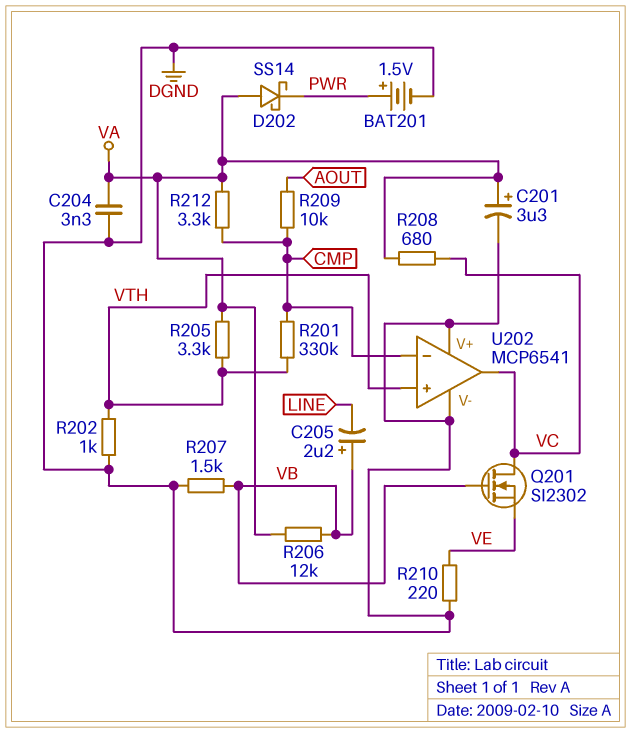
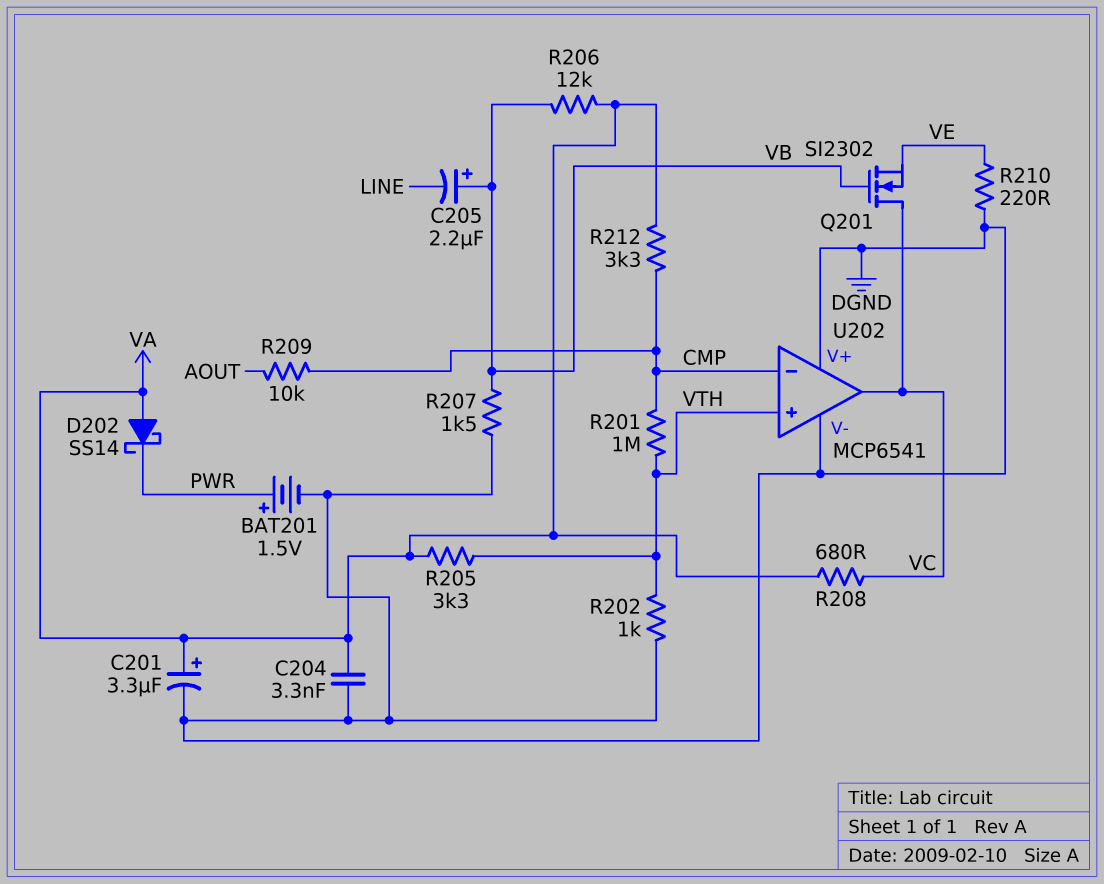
R201: 330k (CMP, VTH) -> 1M (CMP, VTH)

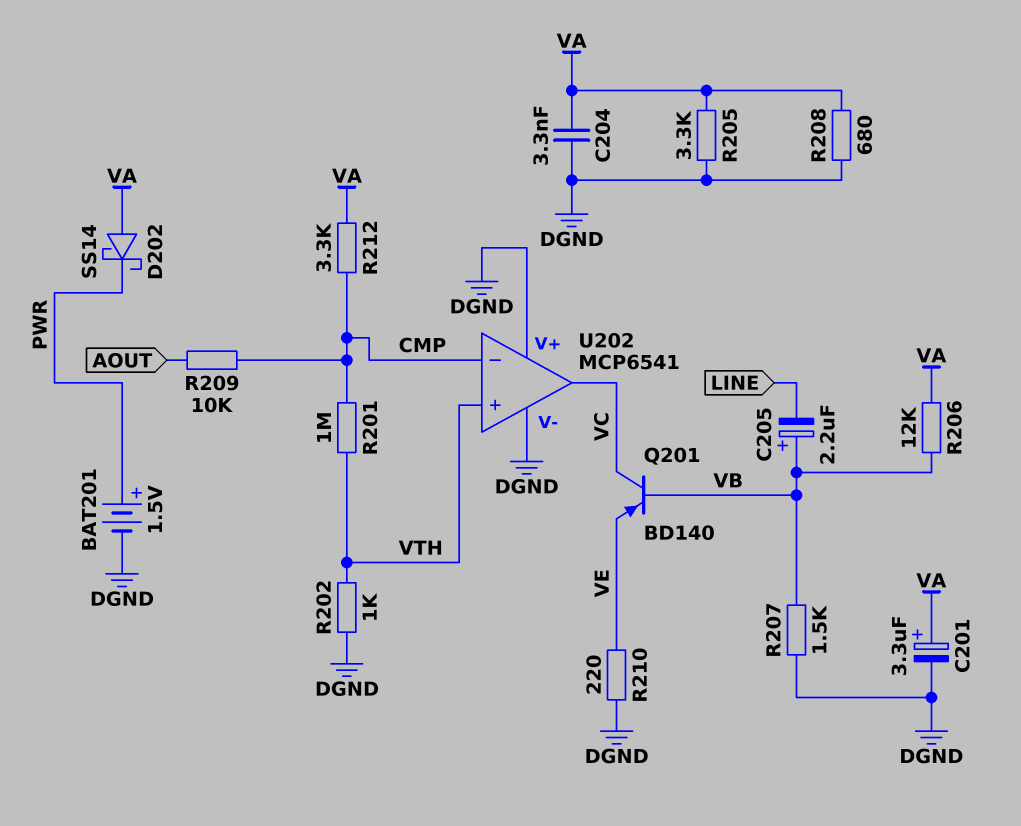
Q201: NMOS SI2302 (G VB, D VC, S VE) -> PNP BD140 (B VB, C VC, E VE)
R205: 3.3k (VA, VTH) -> 3.3k (DGND, VA)
R208: 680 (VA, VC) -> 680 (DGND, VA)

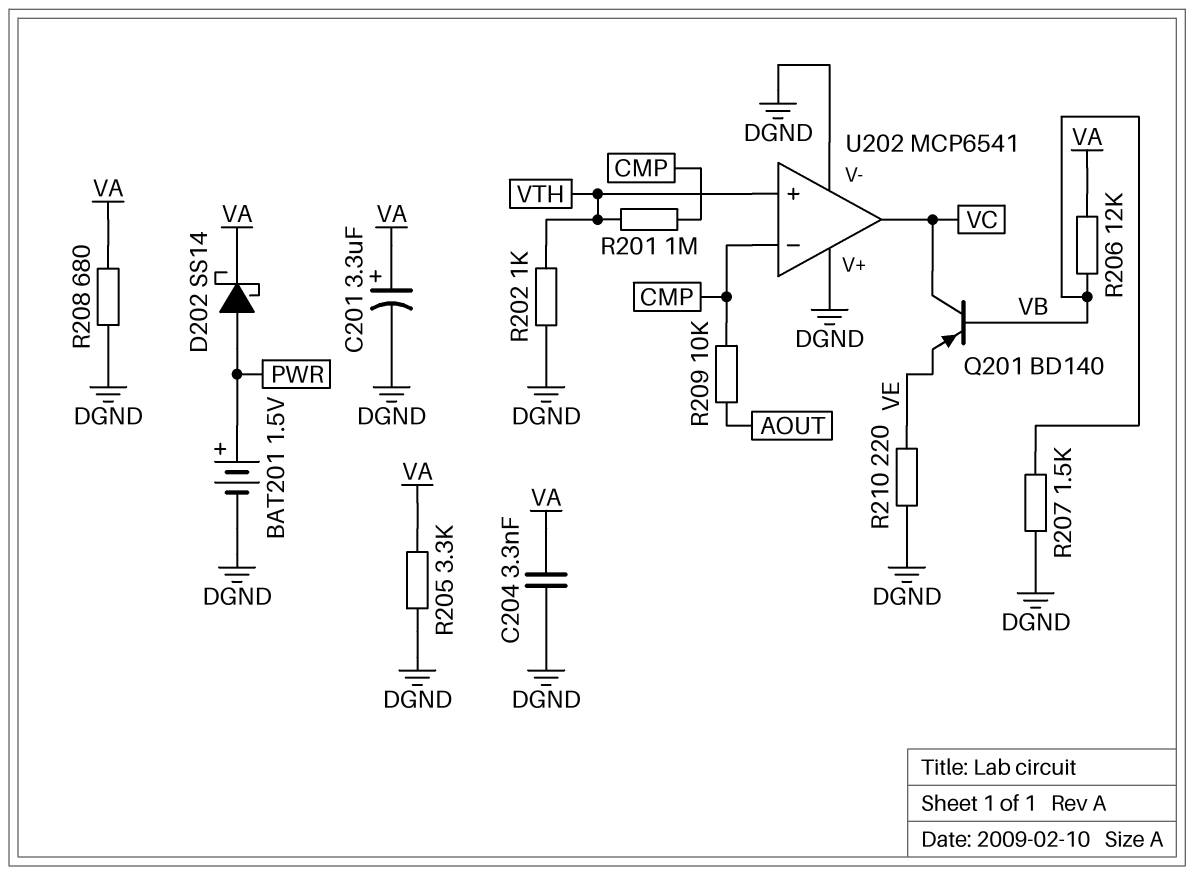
C205: 2.2uF (plus VB, minus LINE) -> none
D202: schottky SS14 (A VA, K PWR) -> schottky SS14 (A PWR, K VA)
R212: 3.3k (CMP, VA) -> none

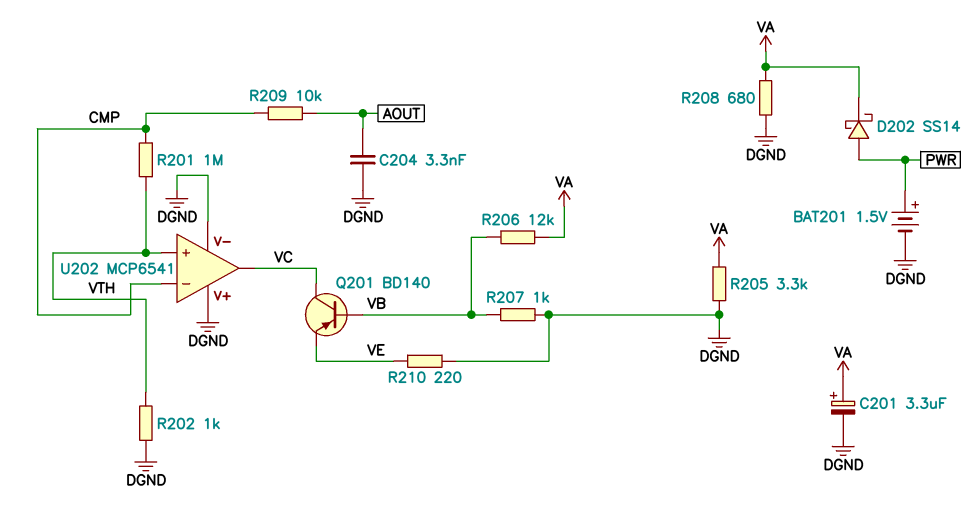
C204: 3.3nF (DGND, VA) -> 3.3nF (AOUT, DGND)
R207: 1.5k (DGND, VB) -> 1k (DGND, VB)

